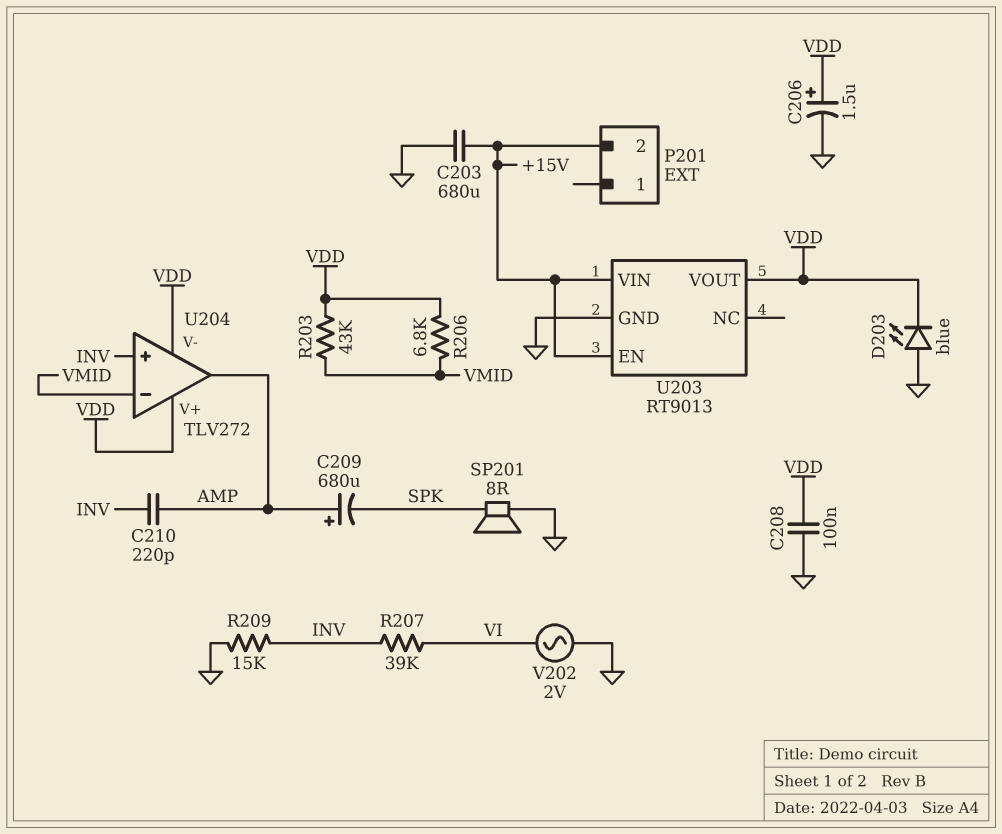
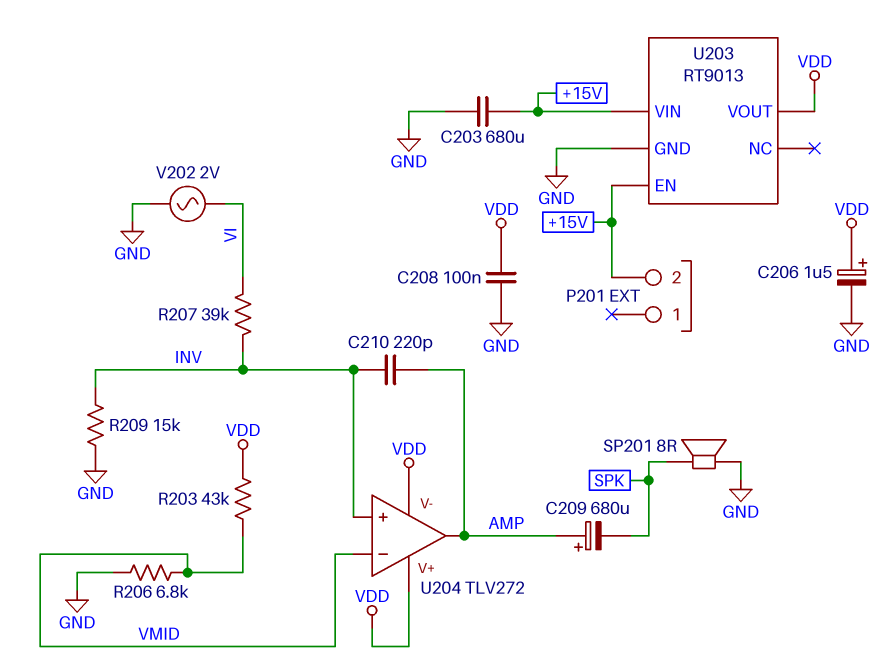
D203: LED blue (A GND, K VDD) -> none
R206: 6.8k (VDD, VMID) -> 6.8k (GND, VMID)

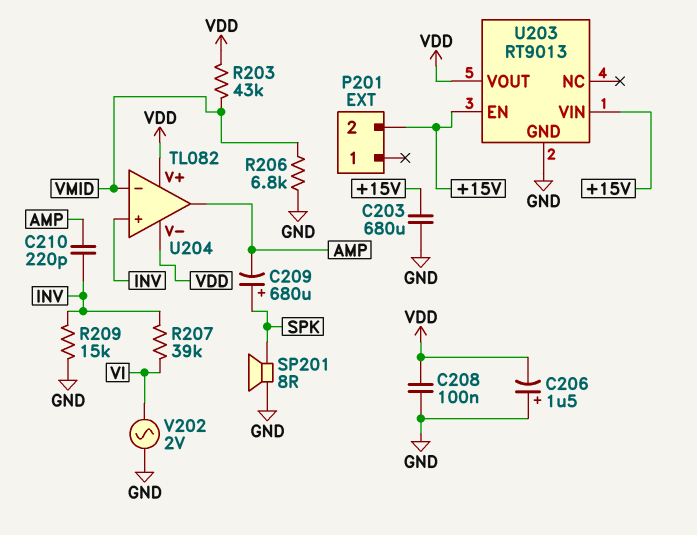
C206: 1.5uF (plus VDD, minus GND) -> 1.5uF (plus GND, minus VDD)
C209: 680uF (plus AMP, minus SPK) -> 680uF (plus SPK, minus AMP)
U204: TLV272 -> TL082

